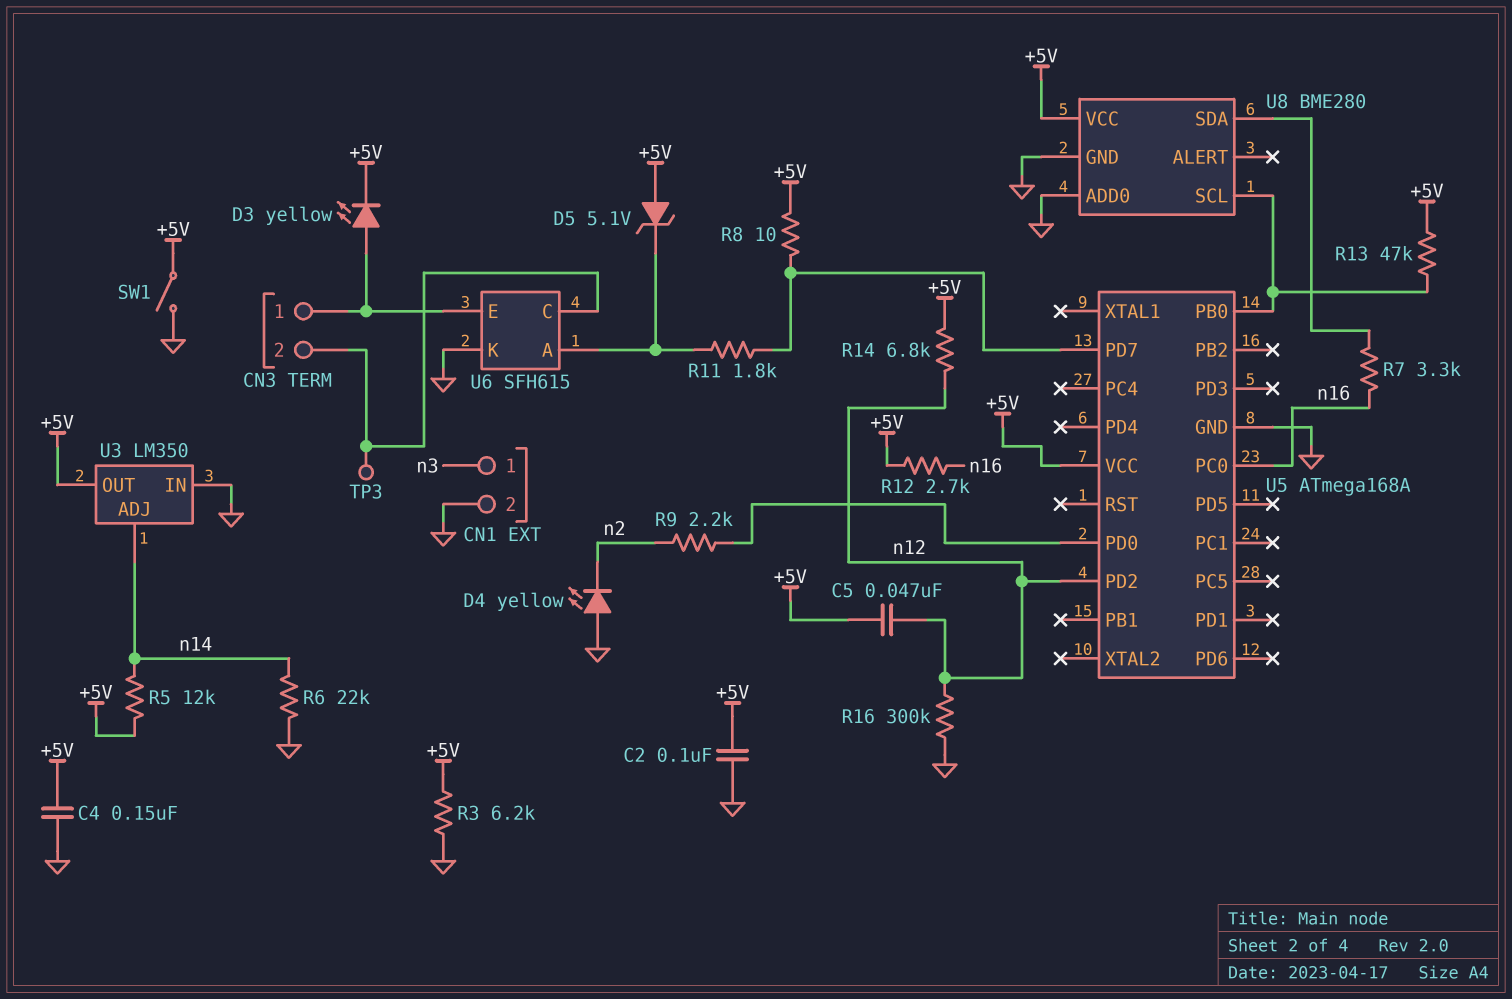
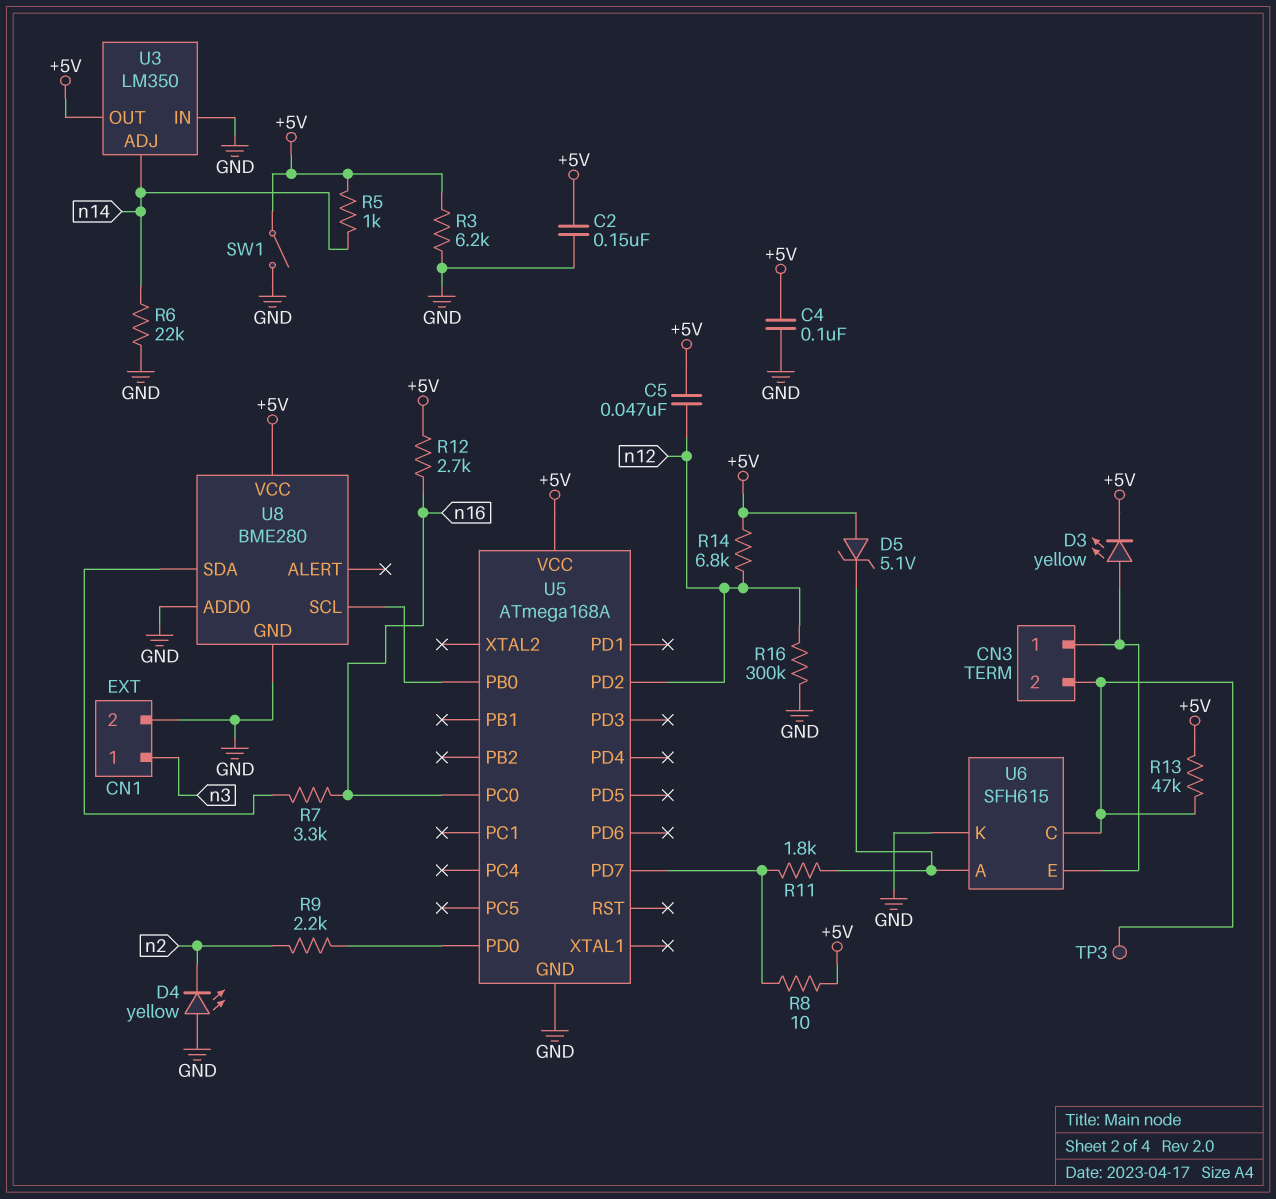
C2: 100nF (+5V, GND) -> 150nF (+5V, GND)
C4: 150nF (+5V, GND) -> 100nF (+5V, GND)
R5: 12k (+5V, n14) -> 1k (+5V, n14)
R13: 47k (+5V, U5/PB0) -> 47k (+5V, CN3/2)

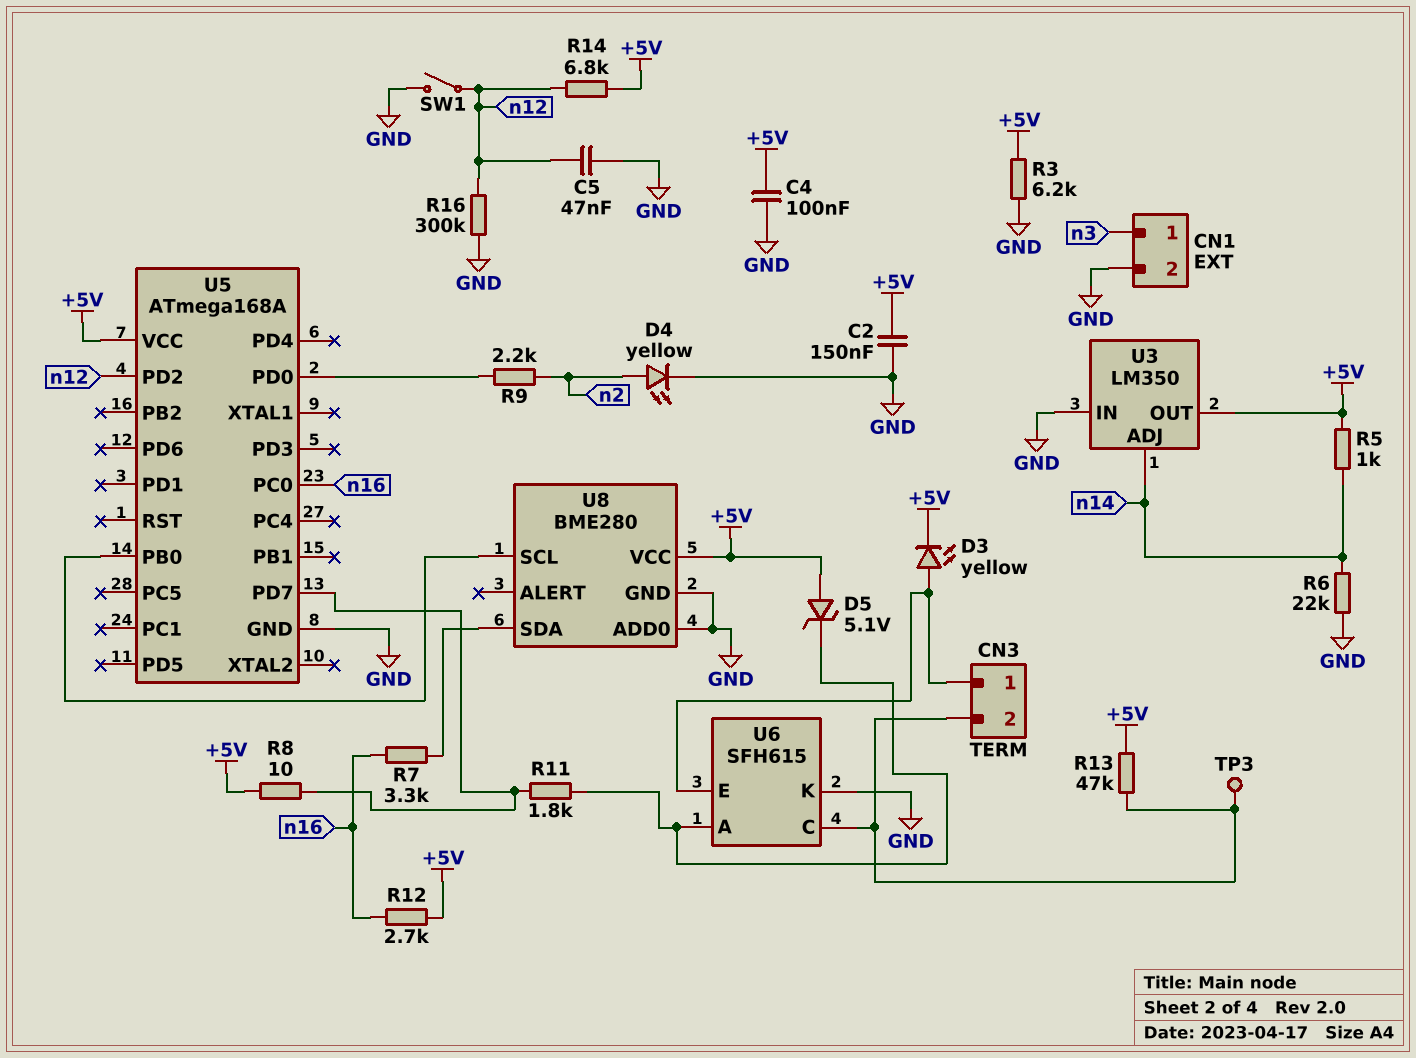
C5: 47nF (+5V, n12) -> 47nF (GND, n12)
D4: LED yellow (A GND, K n2) -> LED yellow (A n2, K GND)
SW1: switch (+5V, GND) -> switch (GND, n12)

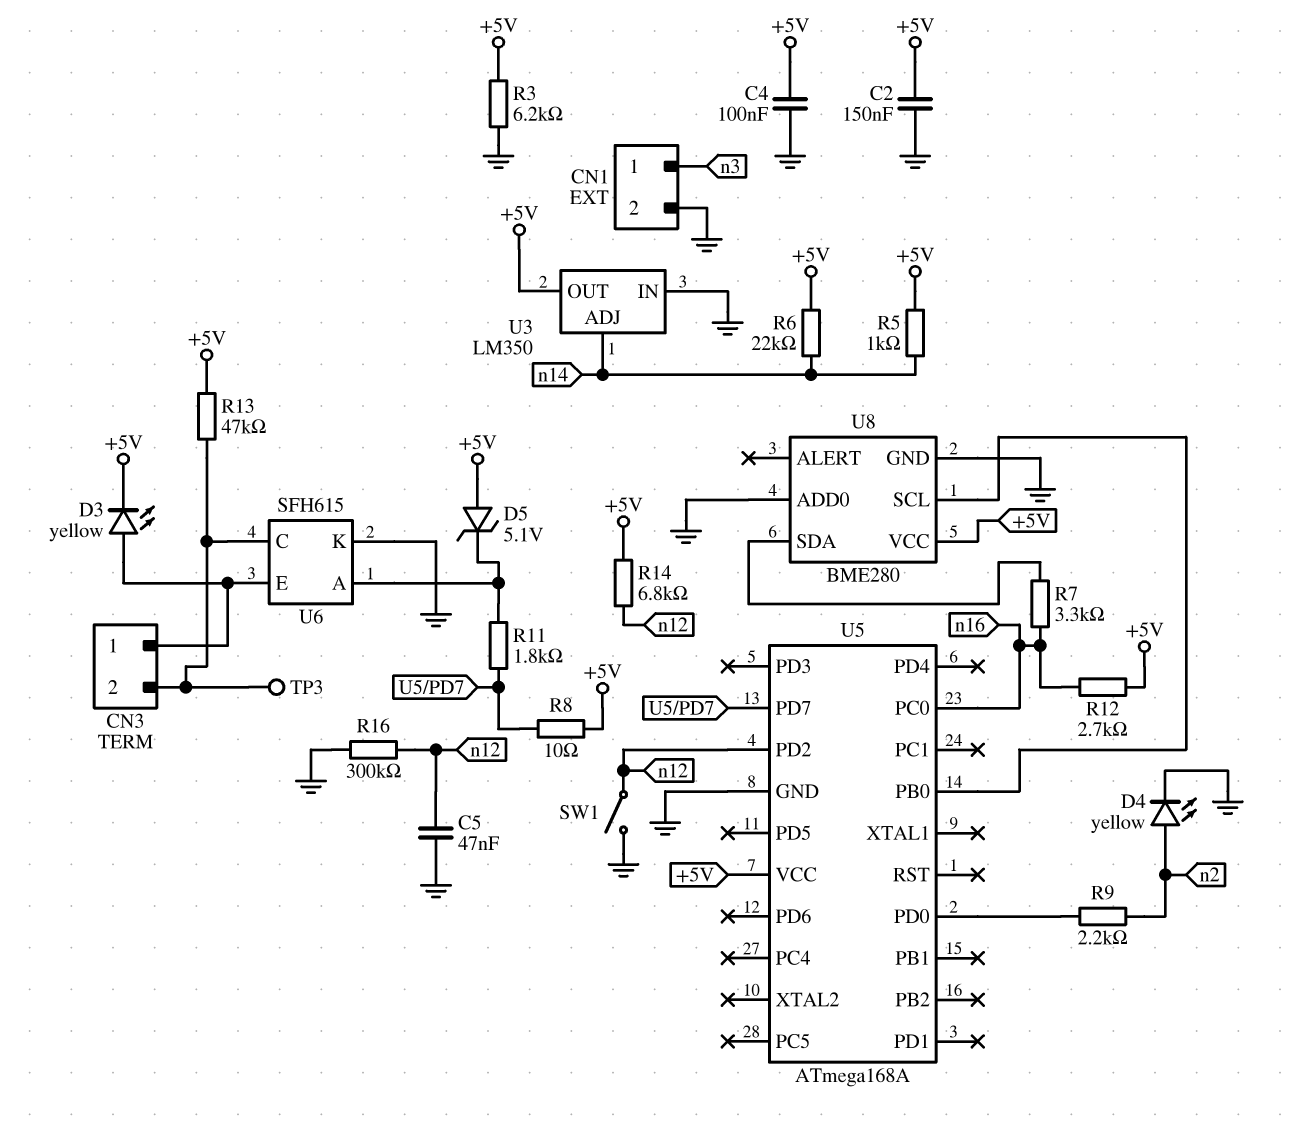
R6: 22k (GND, n14) -> 22k (+5V, n14)

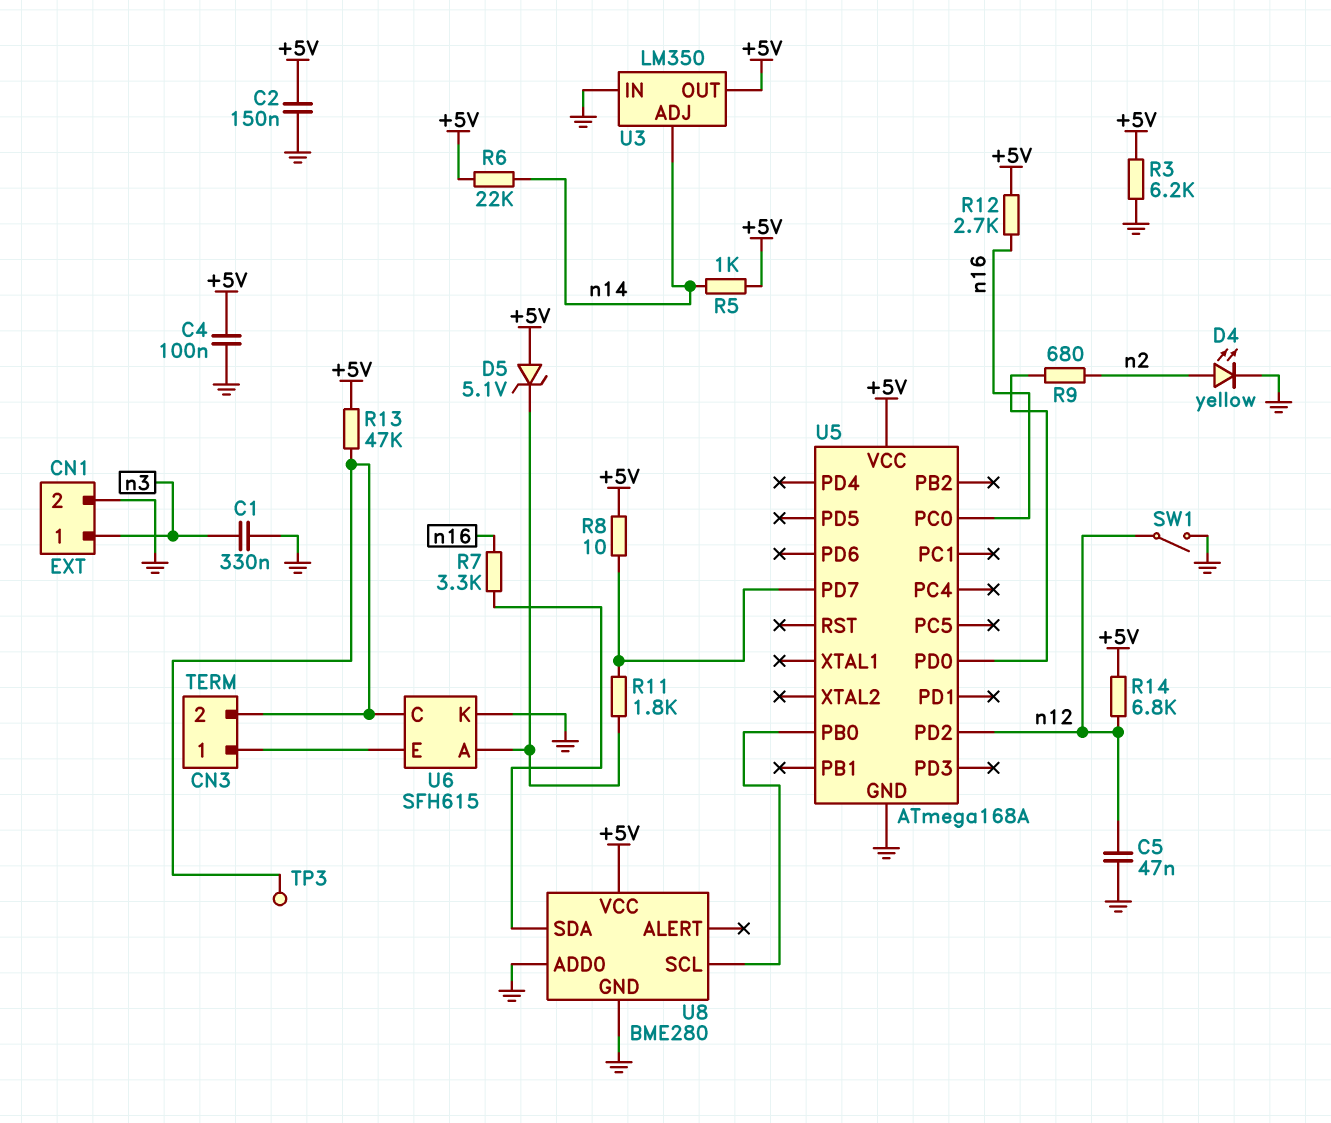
C1: none -> 330nF (GND, n3)
D3: LED yellow (A CN3/1, K +5V) -> none
R9: 2.2k (U5/PD0, n2) -> 680 (U5/PD0, n2)
R16: 300k (GND, n12) -> none

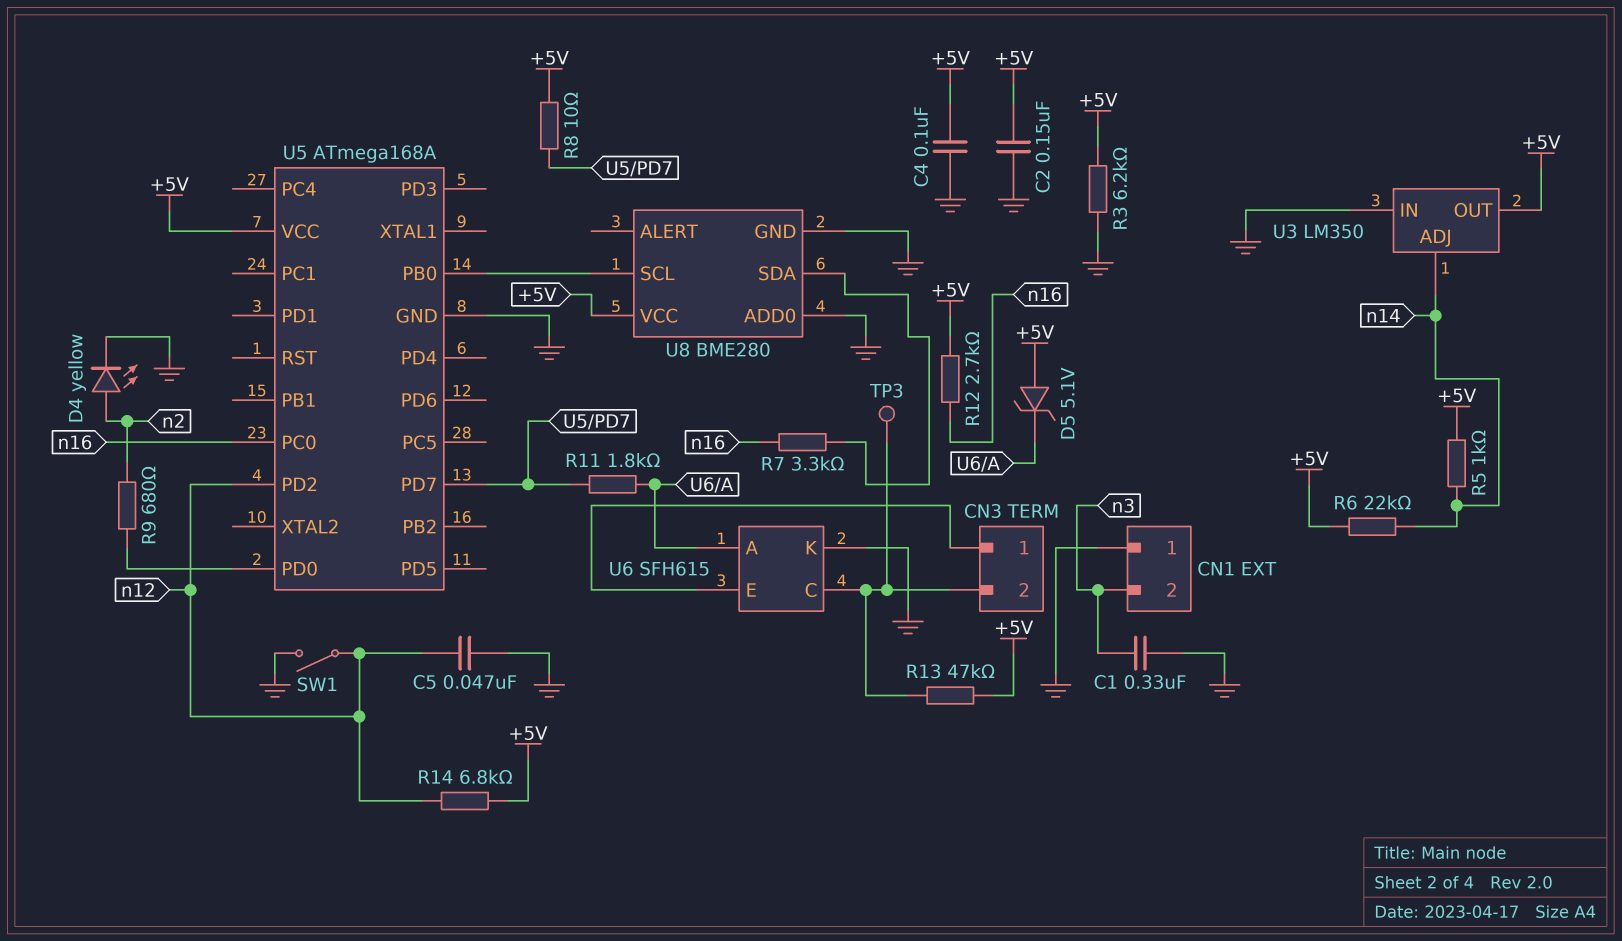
CN1 pin 1: n3 -> GND
CN1 pin 2: GND -> n3

